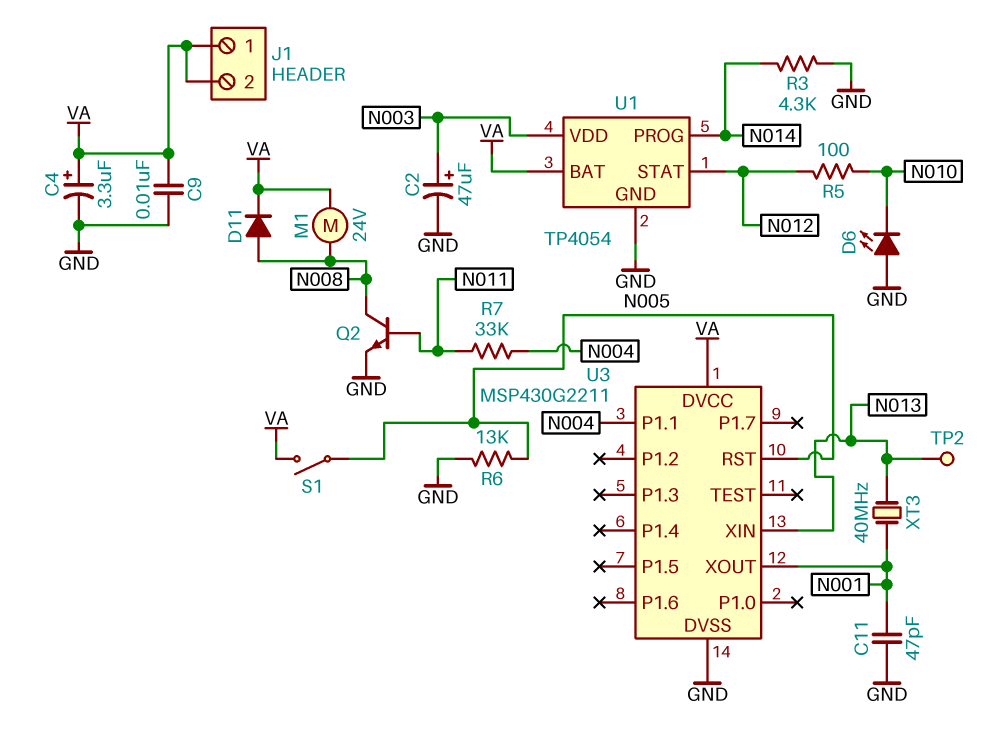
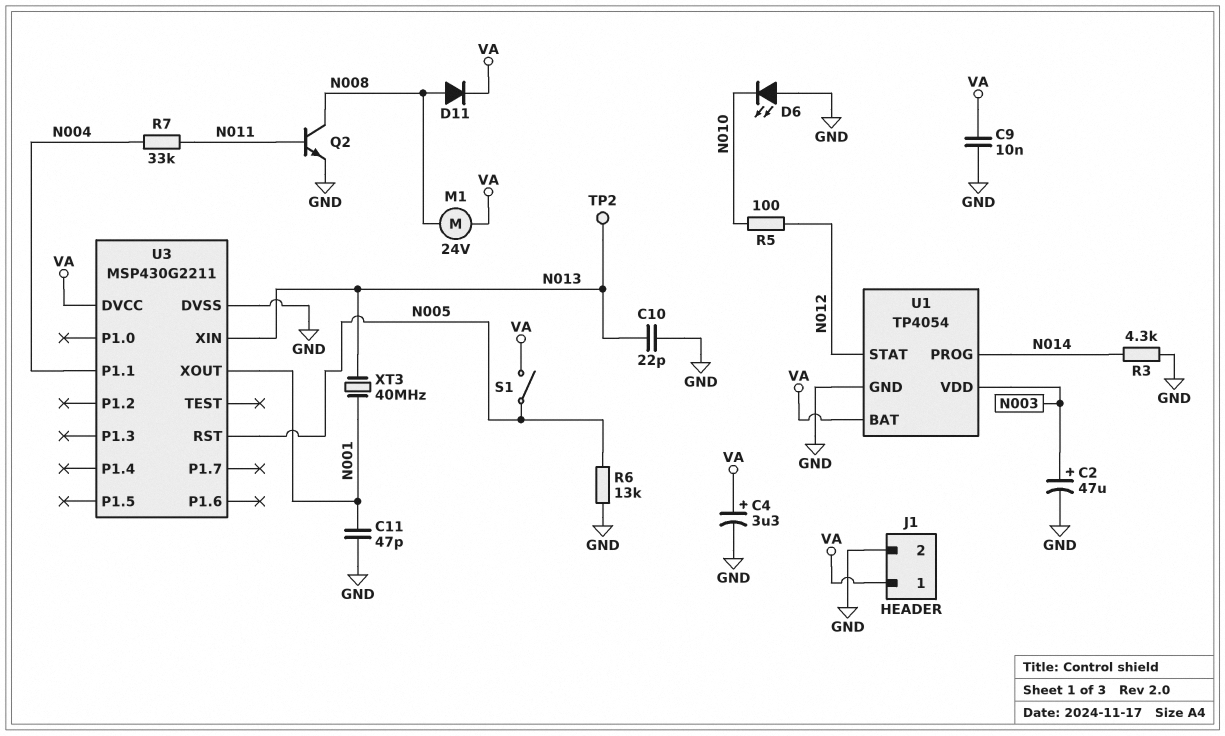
C10: none -> 22pF (GND, N013)
J1 pin 2: VA -> GND

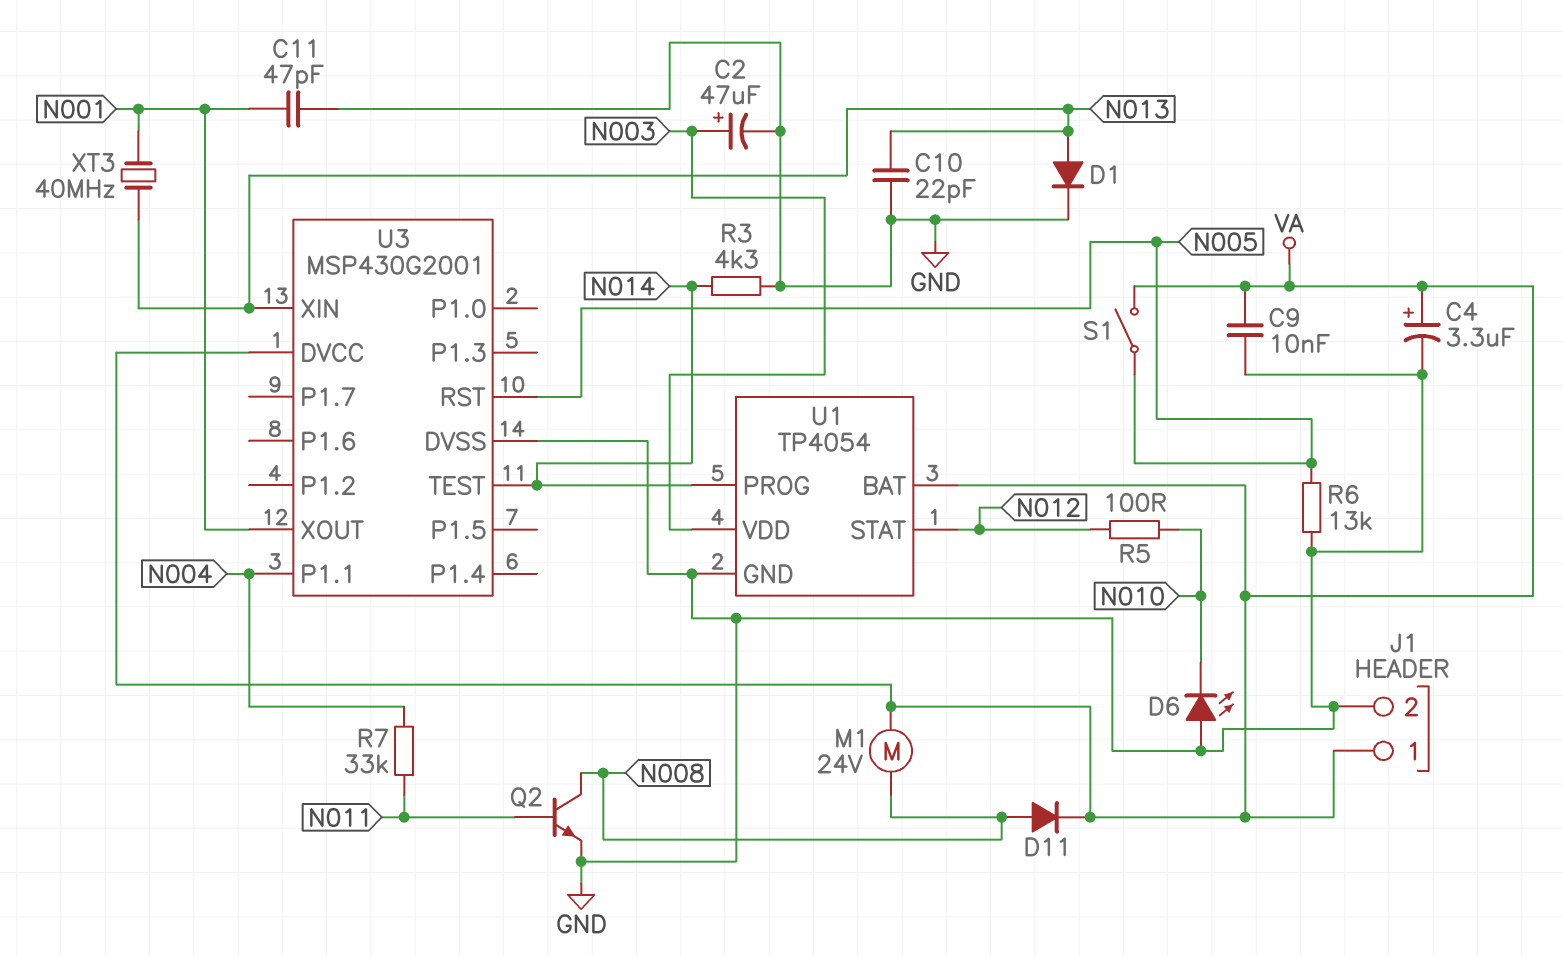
D1: none -> diode (A N013, K GND)
TP2: test point (N013) -> none
U3: MSP430G2211 -> MSP430G2001
U3 pin TEST: none -> N014

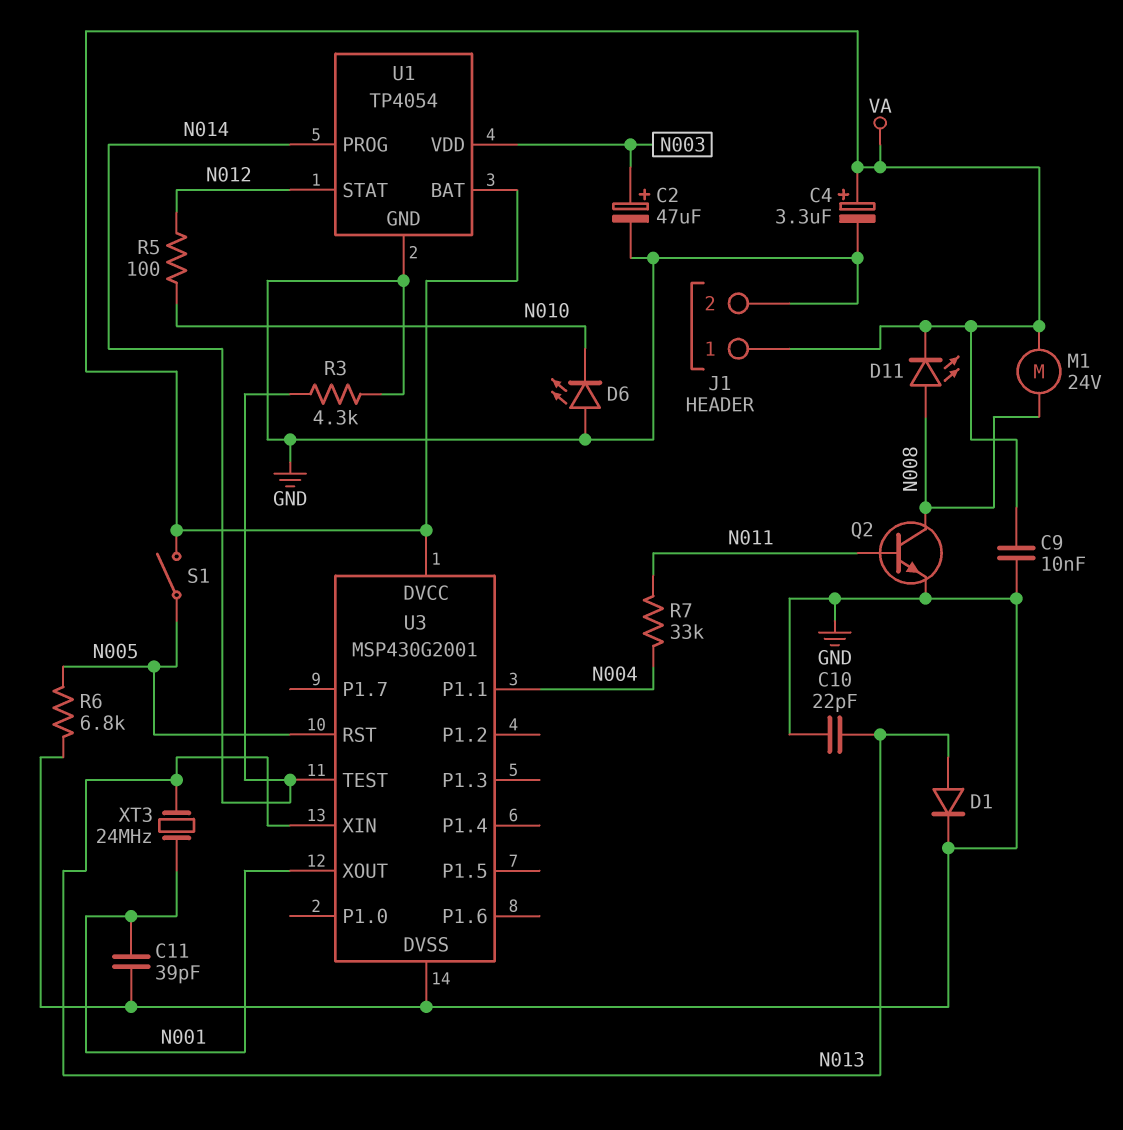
C11: 47pF (GND, N001) -> 39pF (GND, N001)
D11: diode (A N008, K VA) -> LED (A N008, K VA)
R6: 13k (GND, N005) -> 6.8k (GND, N005)
XT3: 40MHz (N001, N013) -> 24MHz (N001, N013)

